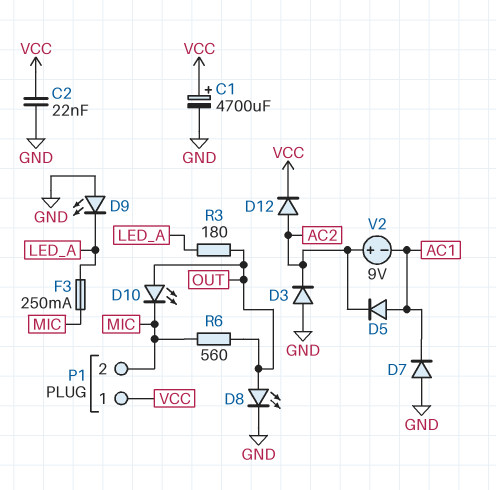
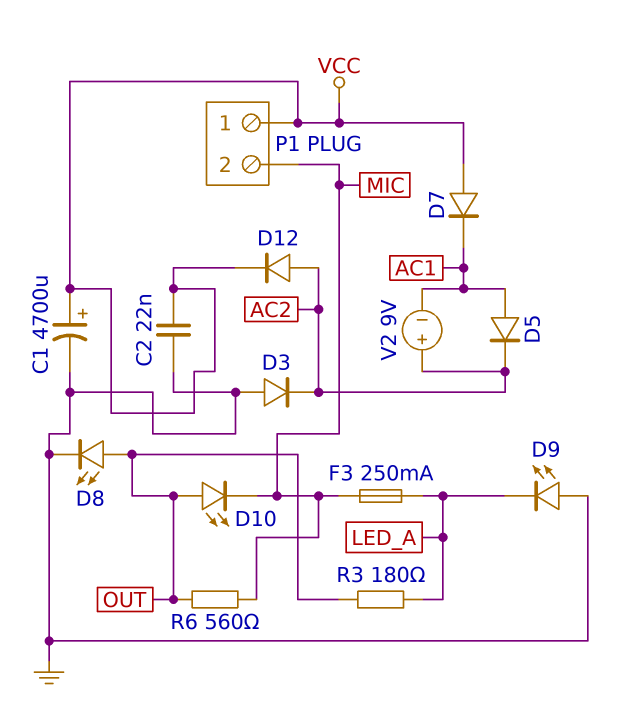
D7: diode (A GND, K AC1) -> diode (A VCC, K AC1)

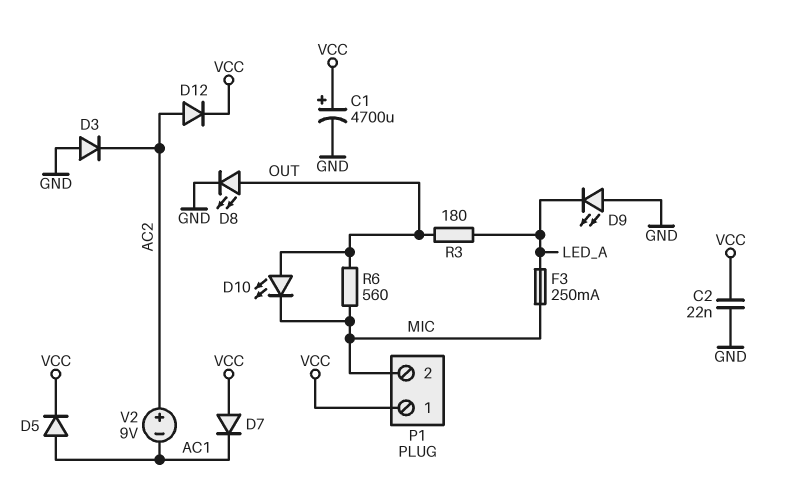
D5: diode (A AC1, K AC2) -> diode (A AC1, K VCC)

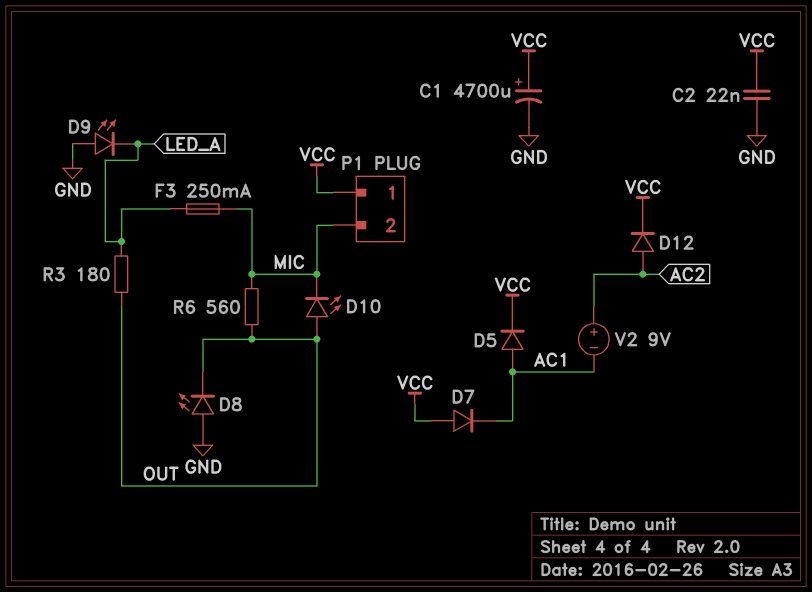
D3: diode (A GND, K AC2) -> none
D8: LED (A OUT, K GND) -> LED (A GND, K OUT)

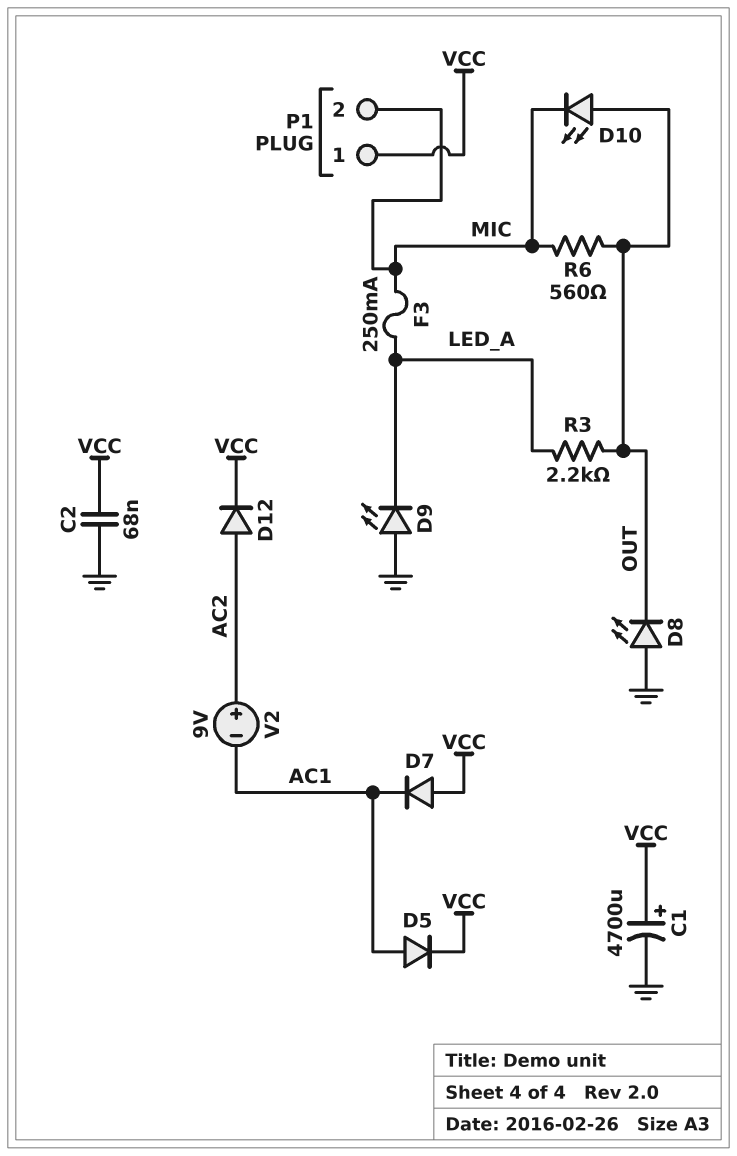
C2: 22nF (GND, VCC) -> 68nF (GND, VCC)
R3: 180 (LED_A, OUT) -> 2.2k (LED_A, OUT)

